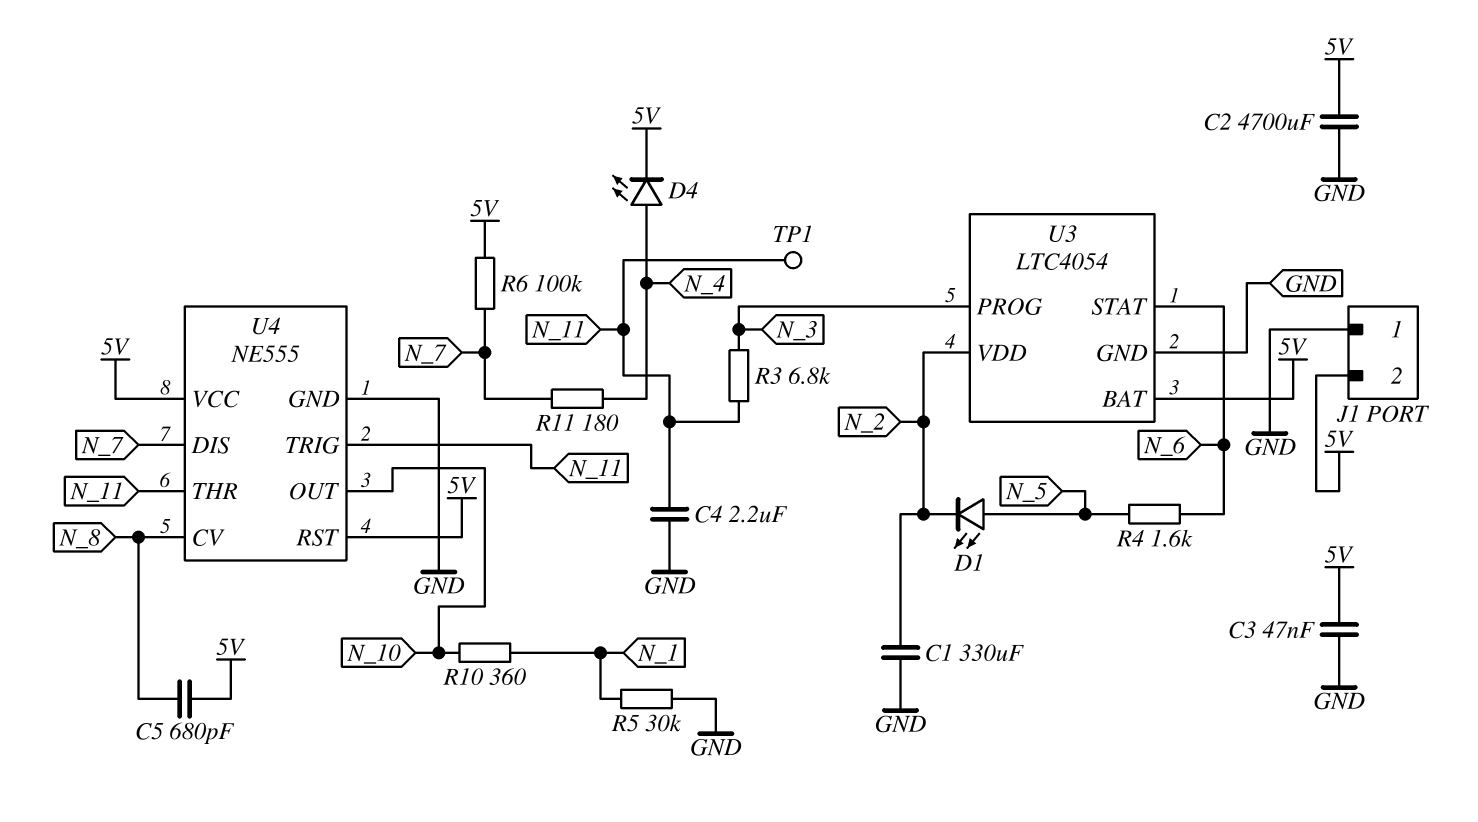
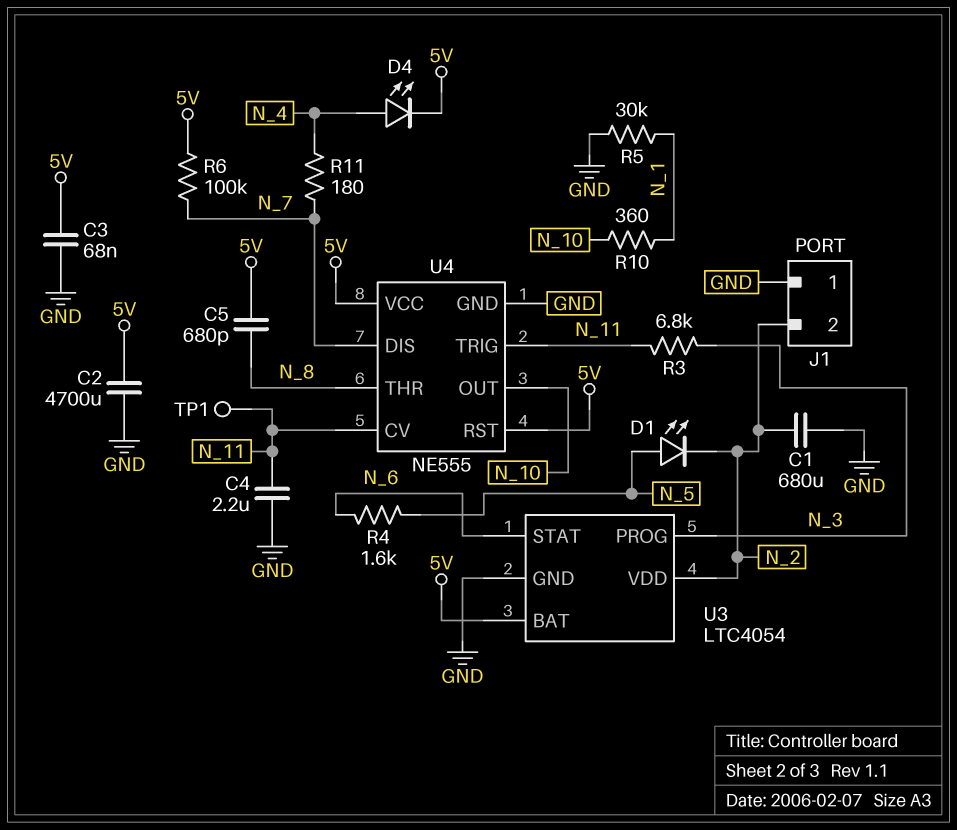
C1: 330uF (GND, N_2) -> 680uF (GND, N_2)
C3: 47nF (5V, GND) -> 68nF (5V, GND)
J1 pin 2: 5V -> N_2
U4 pin CV: N_8 -> N_11
U4 pin THR: N_11 -> N_8

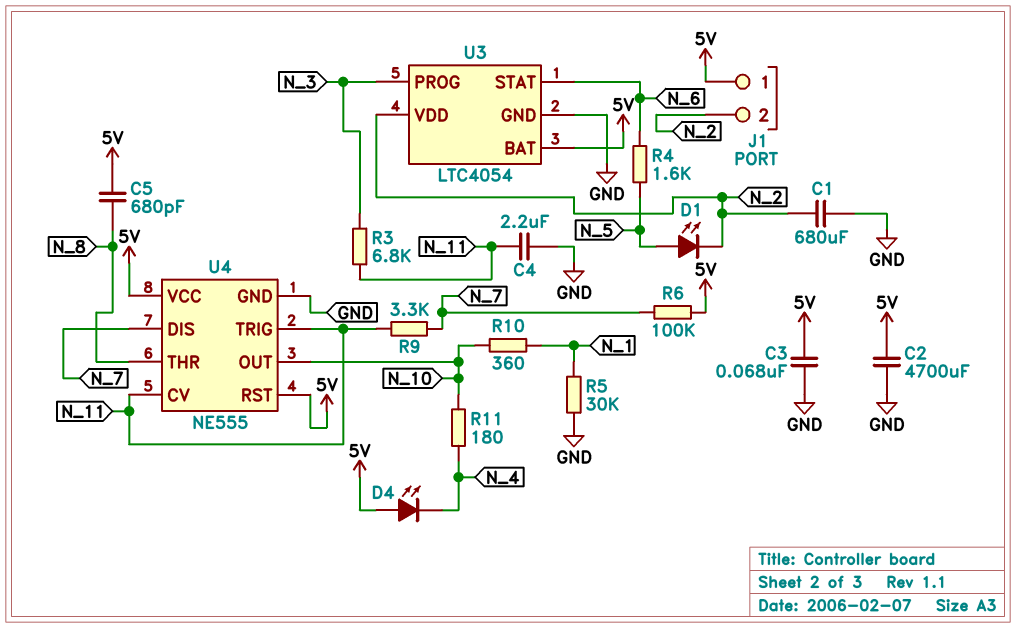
D4: LED (A N_4, K 5V) -> LED (A 5V, K N_4)
J1 pin 1: GND -> 5V
R9: none -> 3.3k (N_7, N_11)
R11: 180 (N_4, N_7) -> 180 (N_4, N_10)
TP1: test point (N_11) -> none

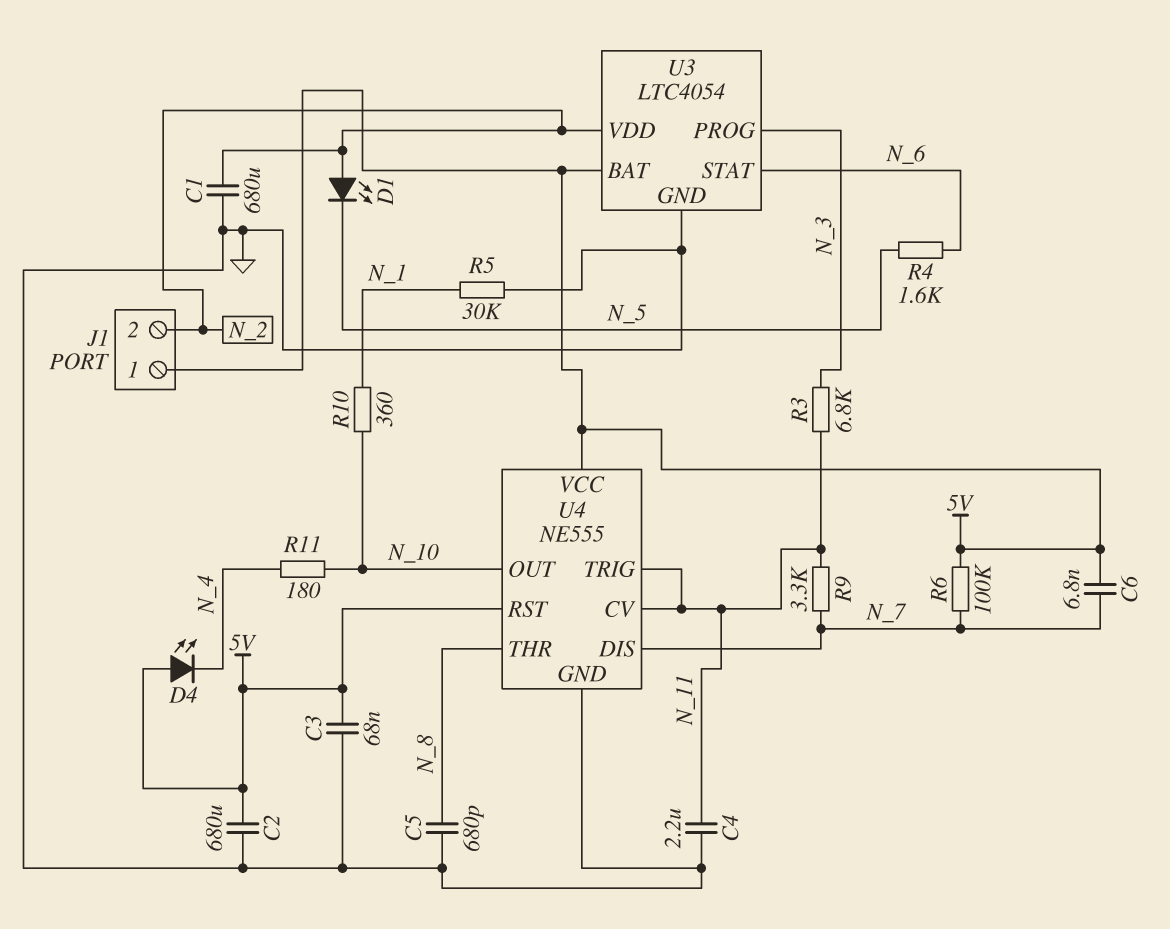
C2: 4700uF (5V, GND) -> 680uF (5V, GND)
C5: 680pF (5V, N_8) -> 680pF (GND, N_8)
C6: none -> 6.8nF (5V, N_7)
D1: LED (A N_5, K N_2) -> LED (A N_2, K N_5)

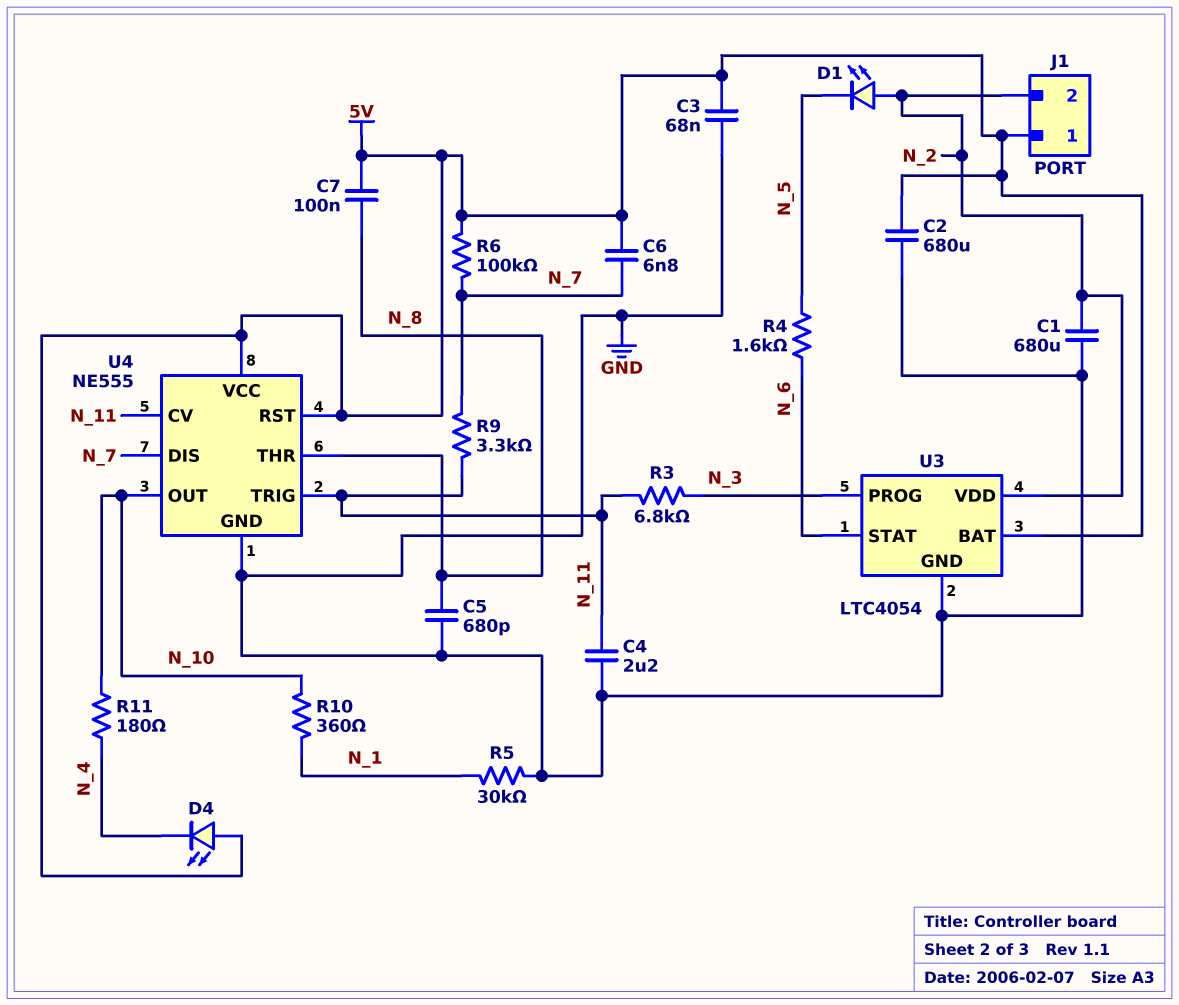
C7: none -> 100nF (5V, N_8)

